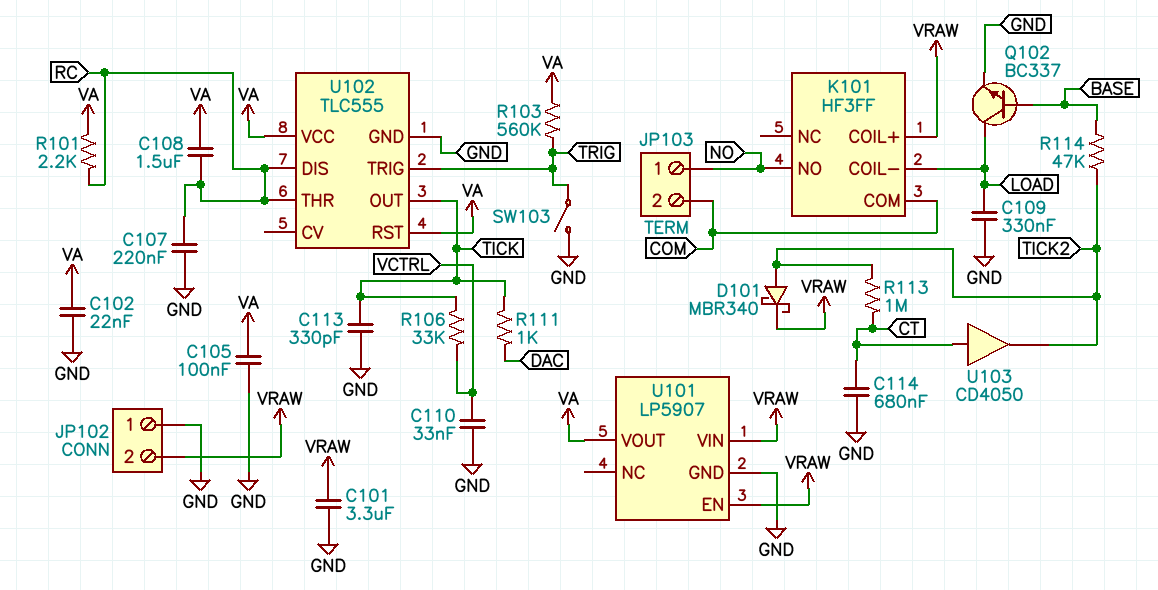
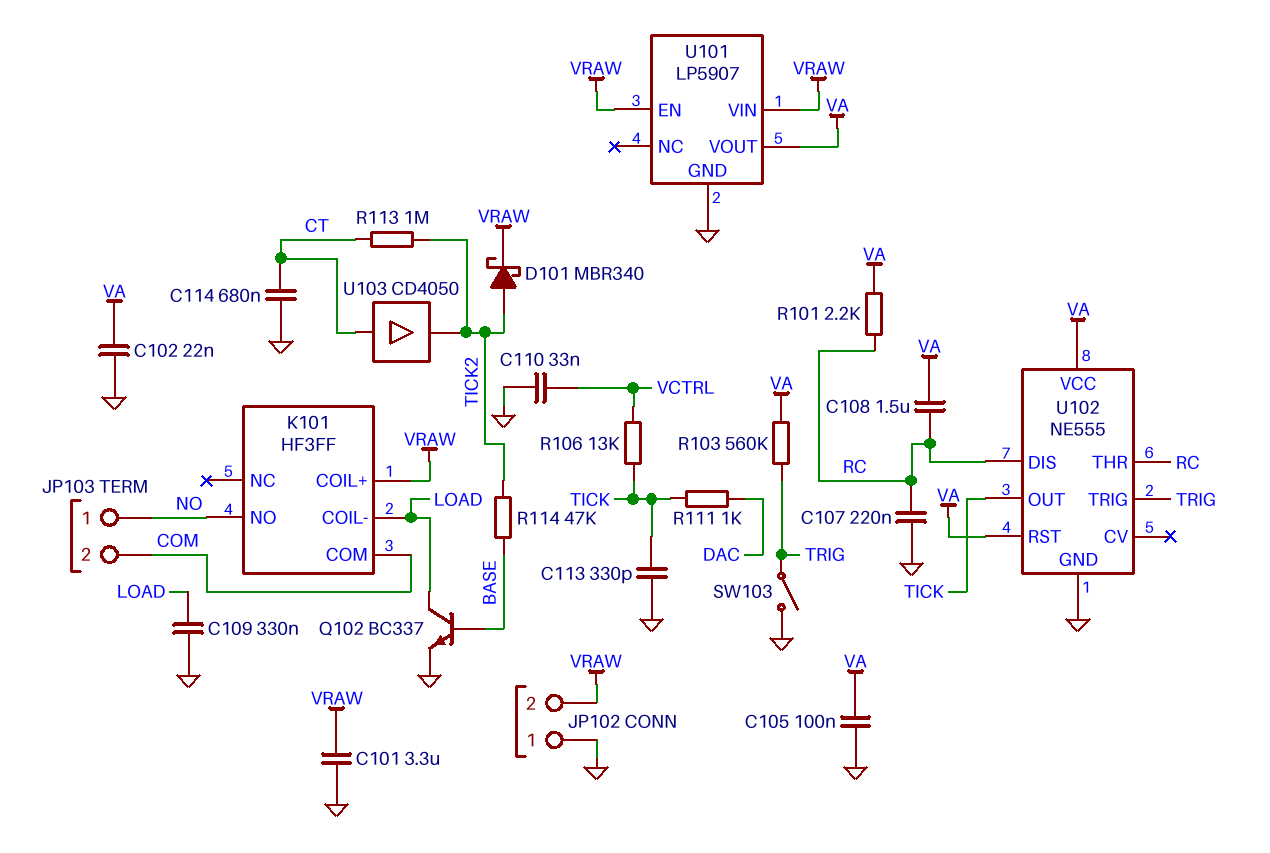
R106: 33k (TICK, VCTRL) -> 13k (TICK, VCTRL)
U102: TLC555 -> NE555

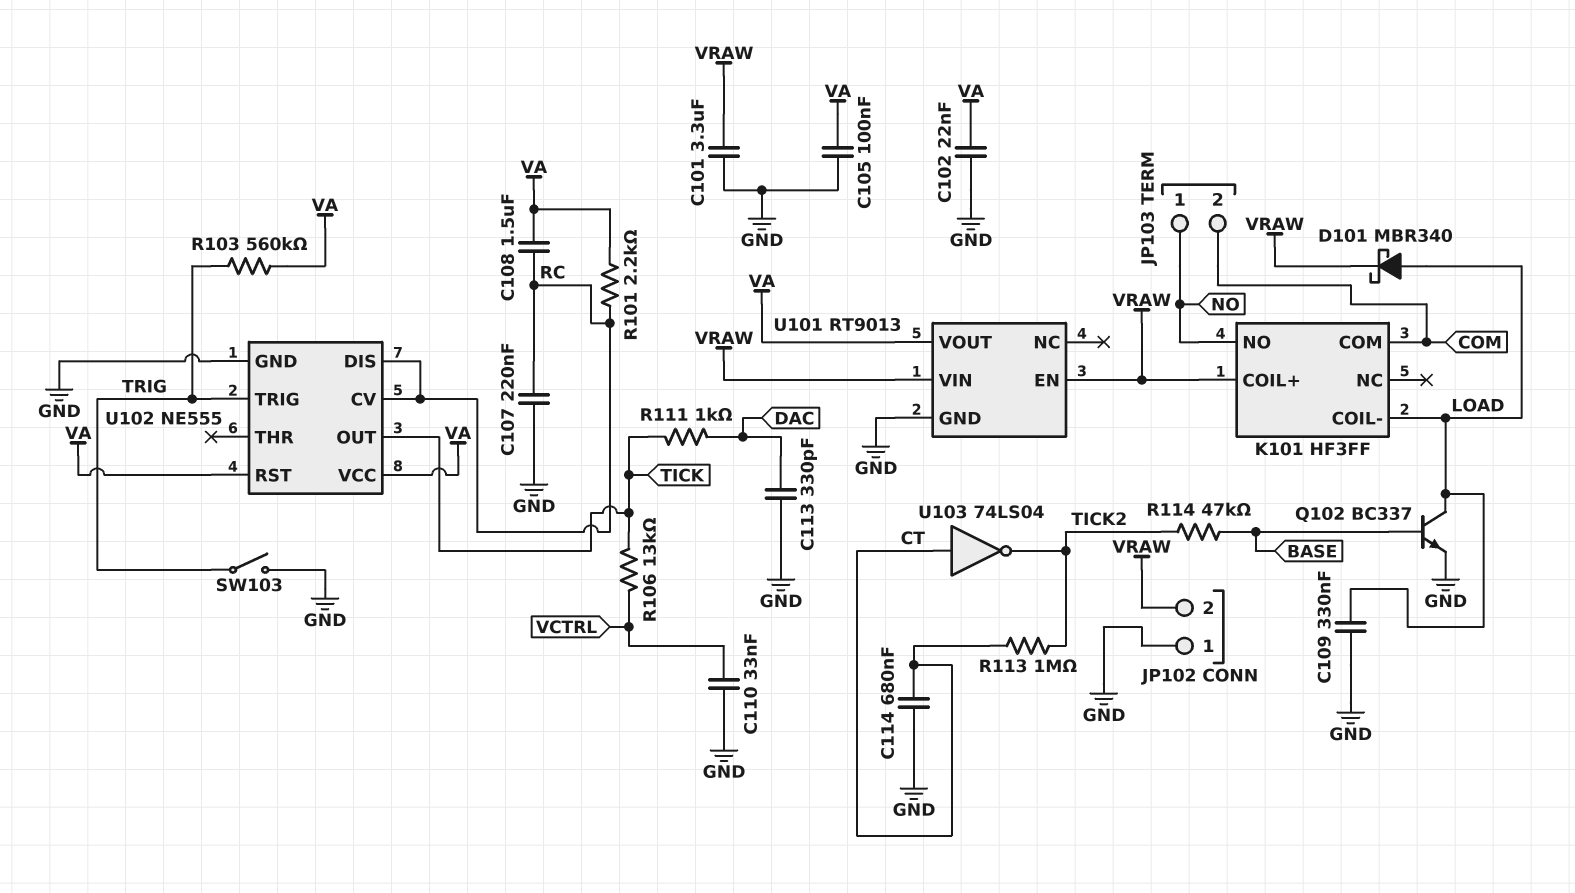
C113: 330pF (GND, TICK) -> 330pF (DAC, GND)
D101: schottky MBR340 (A TICK2, K VRAW) -> schottky MBR340 (A LOAD, K VRAW)
U101: LP5907 -> RT9013
U102 pin CV: none -> RC
U102 pin THR: RC -> none
U103: buffer CD4050 (in CT, out TICK2) -> NOT 74LS04 (in CT, out TICK2)

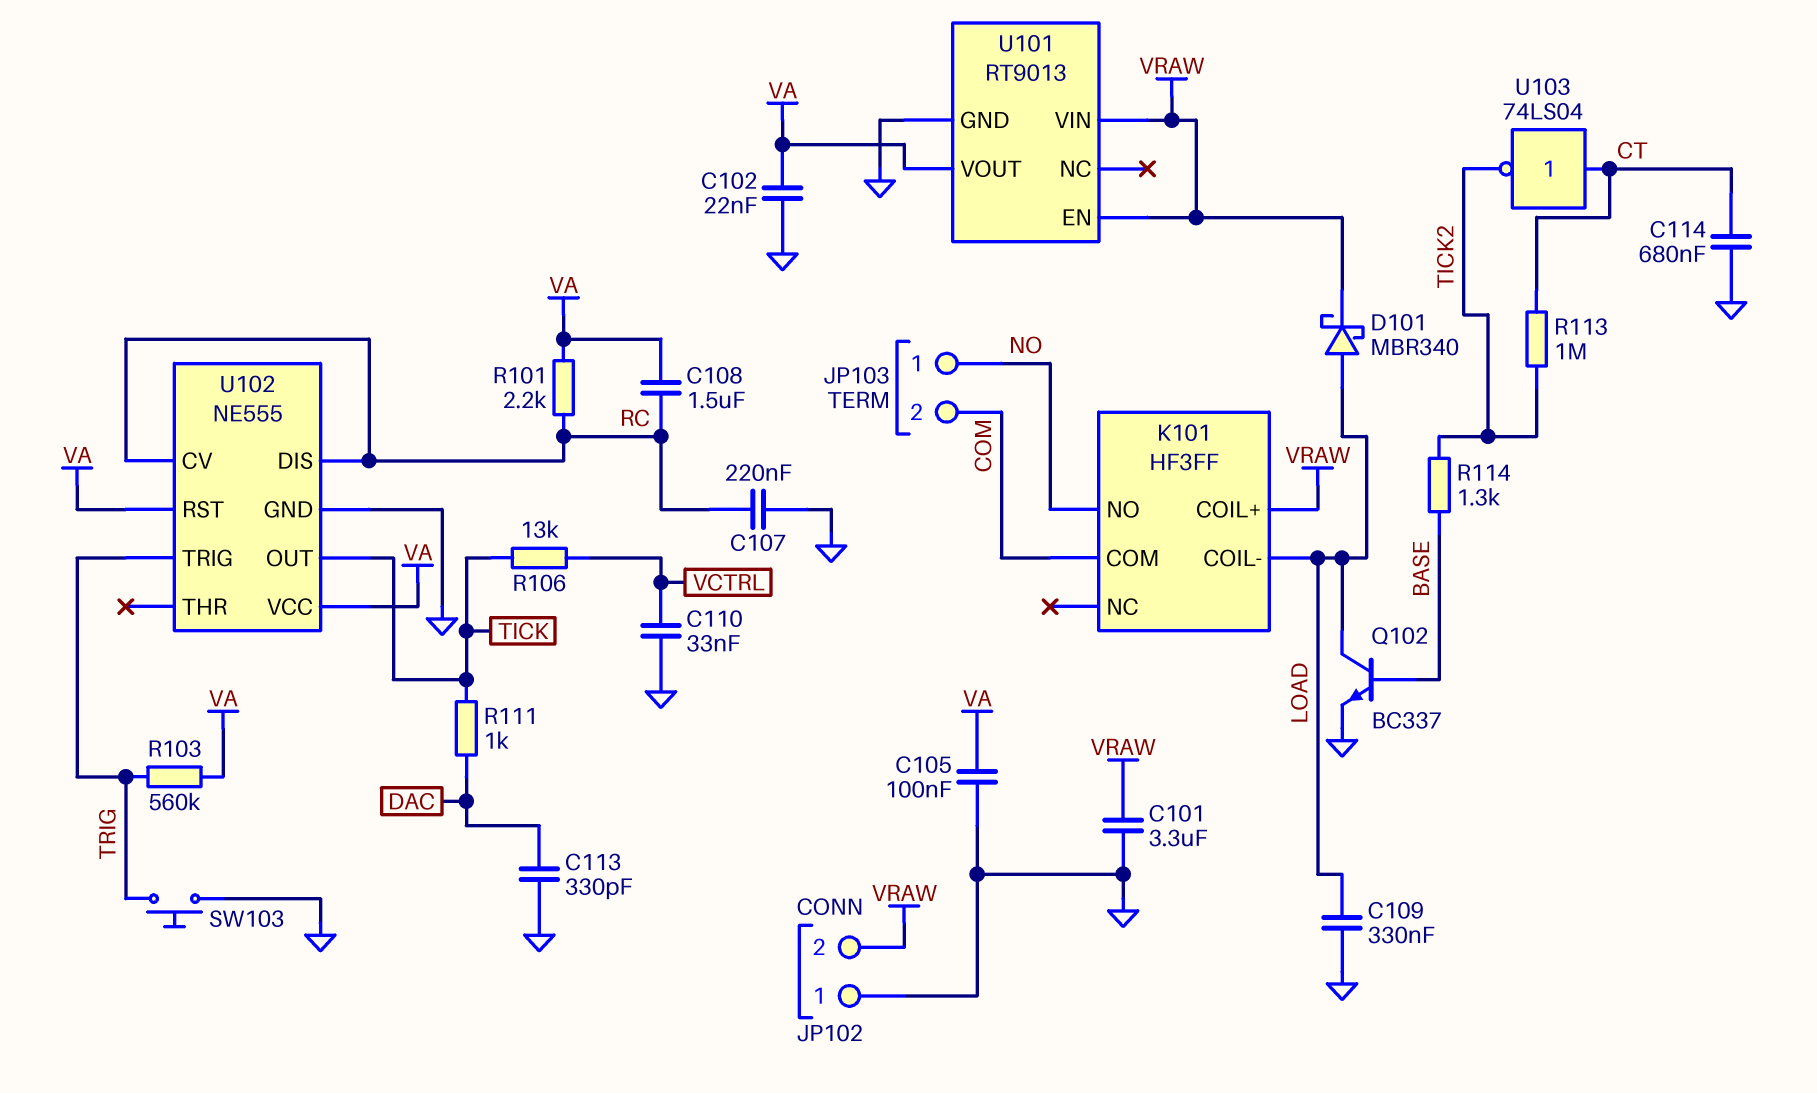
R114: 47k (BASE, TICK2) -> 1.3k (BASE, TICK2)
SW103: switch (GND, TRIG) -> button (GND, TRIG)

